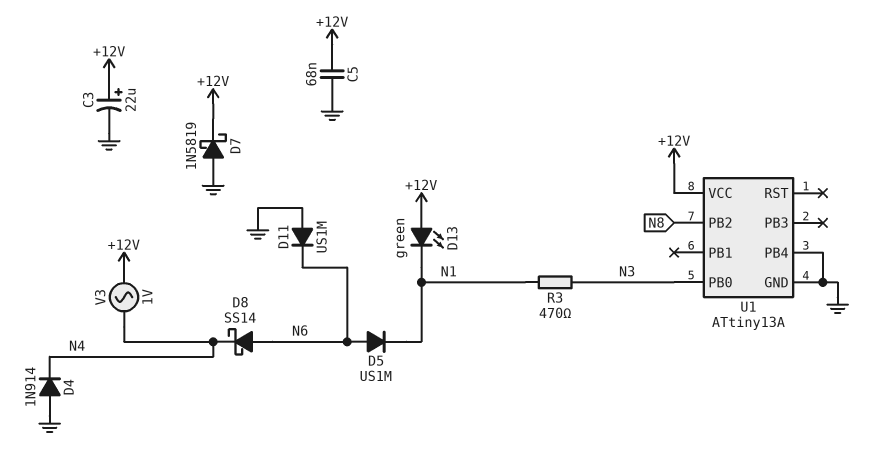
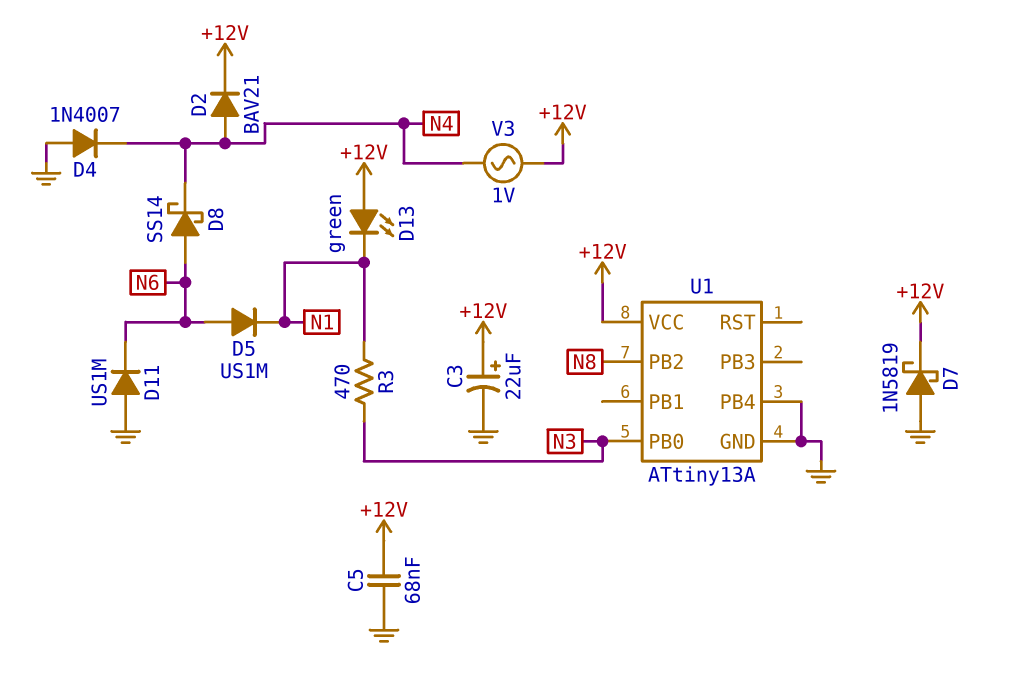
D2: none -> diode BAV21 (A N4, K +12V)
D4: diode 1N914 (A GND, K N4) -> diode 1N4007 (A GND, K N4)

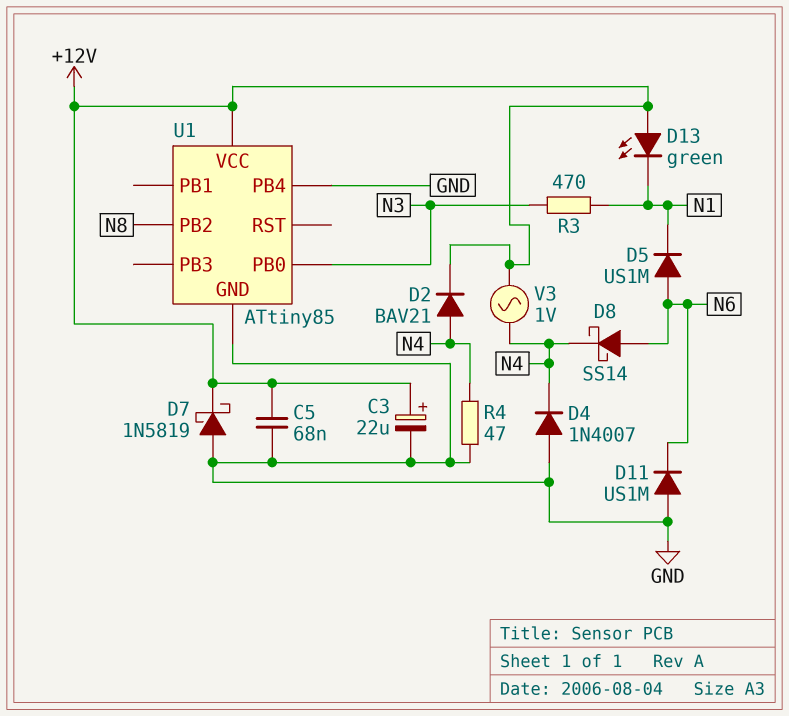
R4: none -> 47 (GND, N4)
U1: ATtiny13A -> ATtiny85

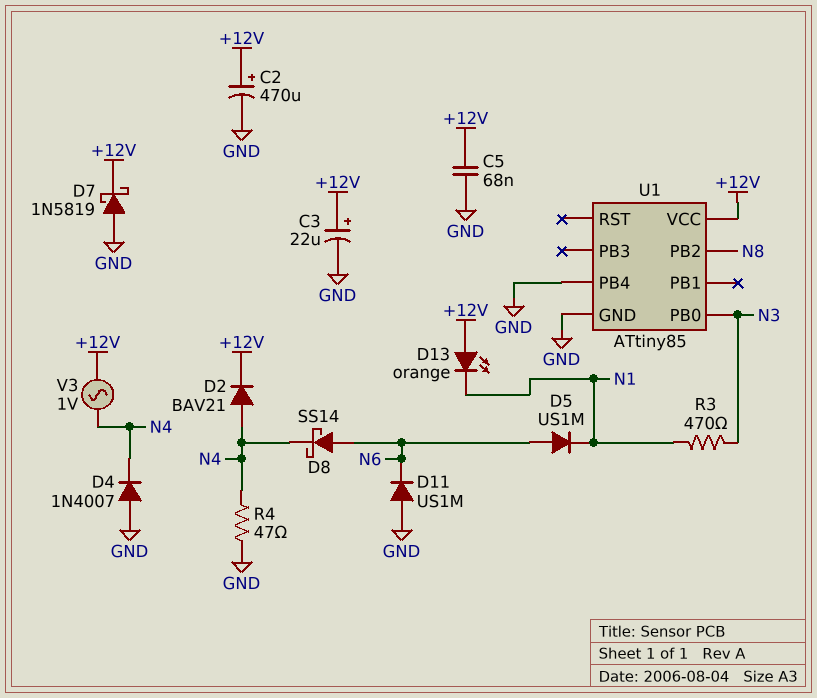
C2: none -> 470uF (plus +12V, minus GND)
D13: LED green (A +12V, K N1) -> LED orange (A +12V, K N1)

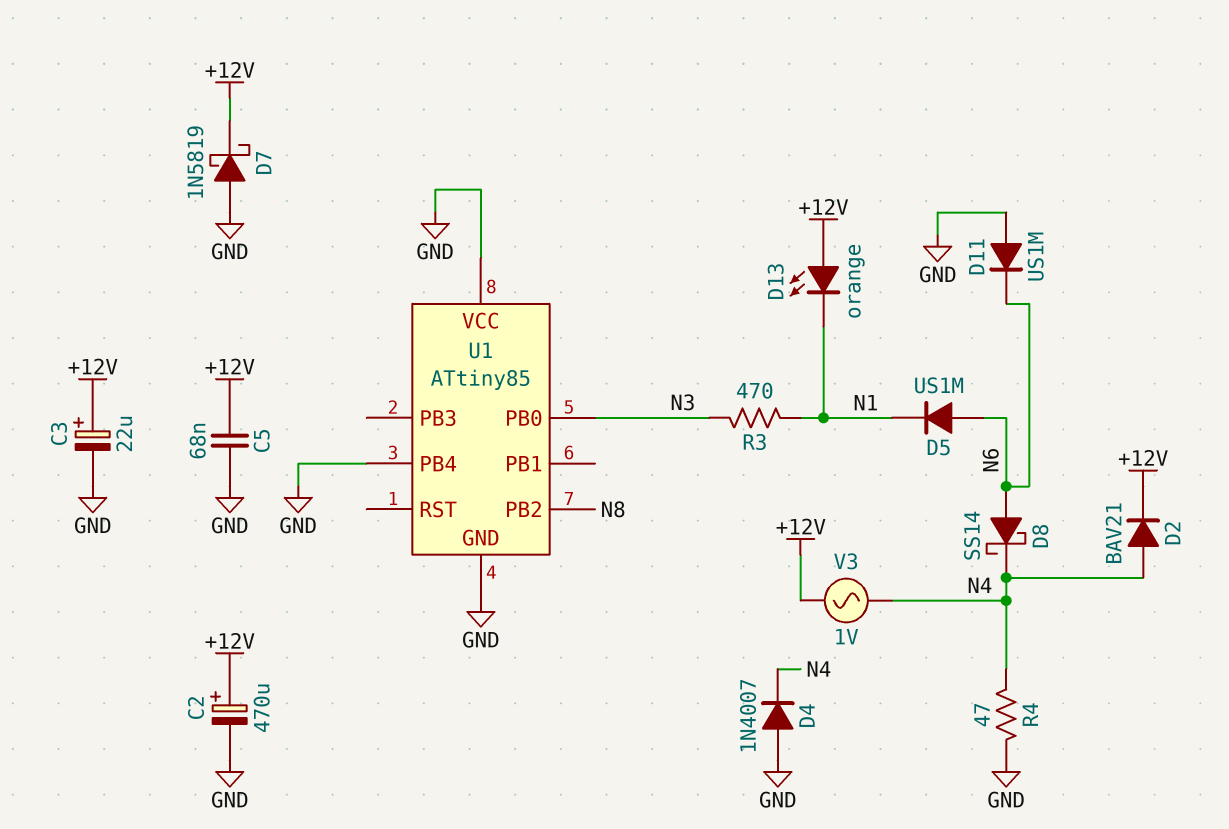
U1 pin VCC: +12V -> GND

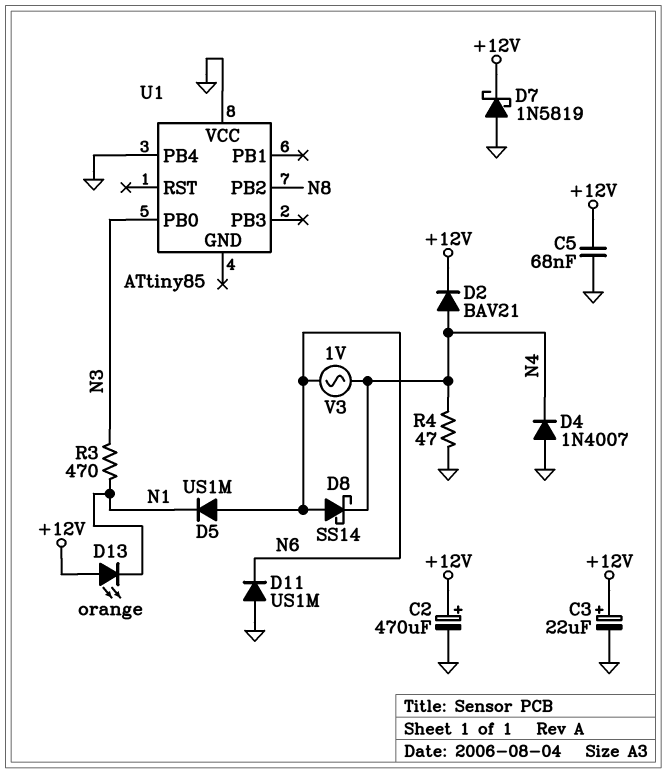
U1 pin GND: GND -> none
V3: AC 1V (+12V, N4) -> AC 1V (N4, N6)

